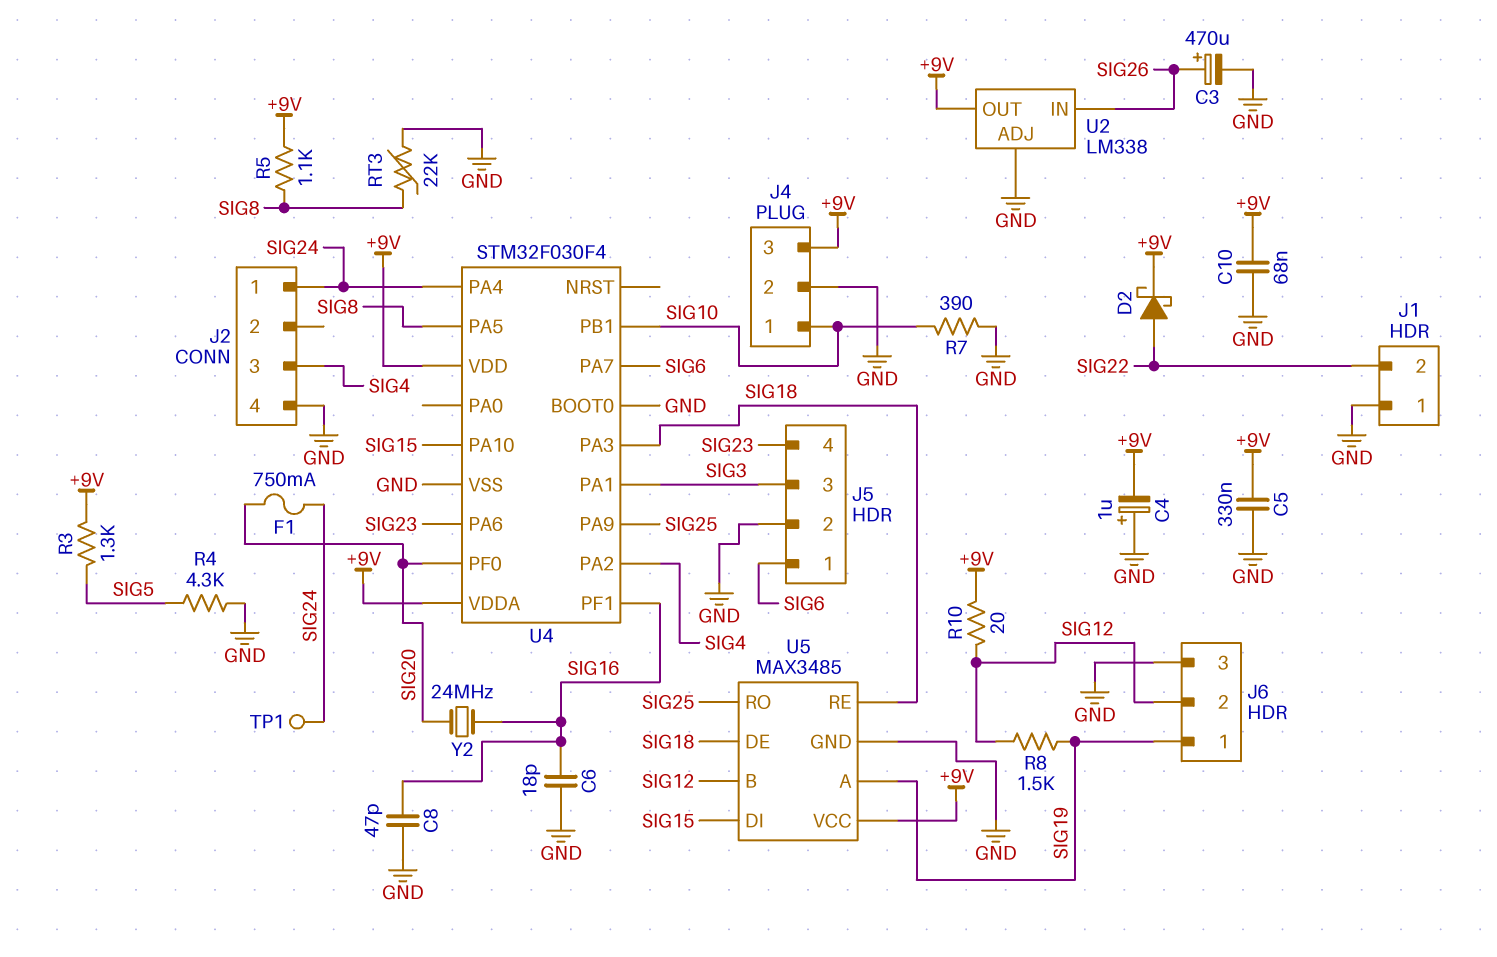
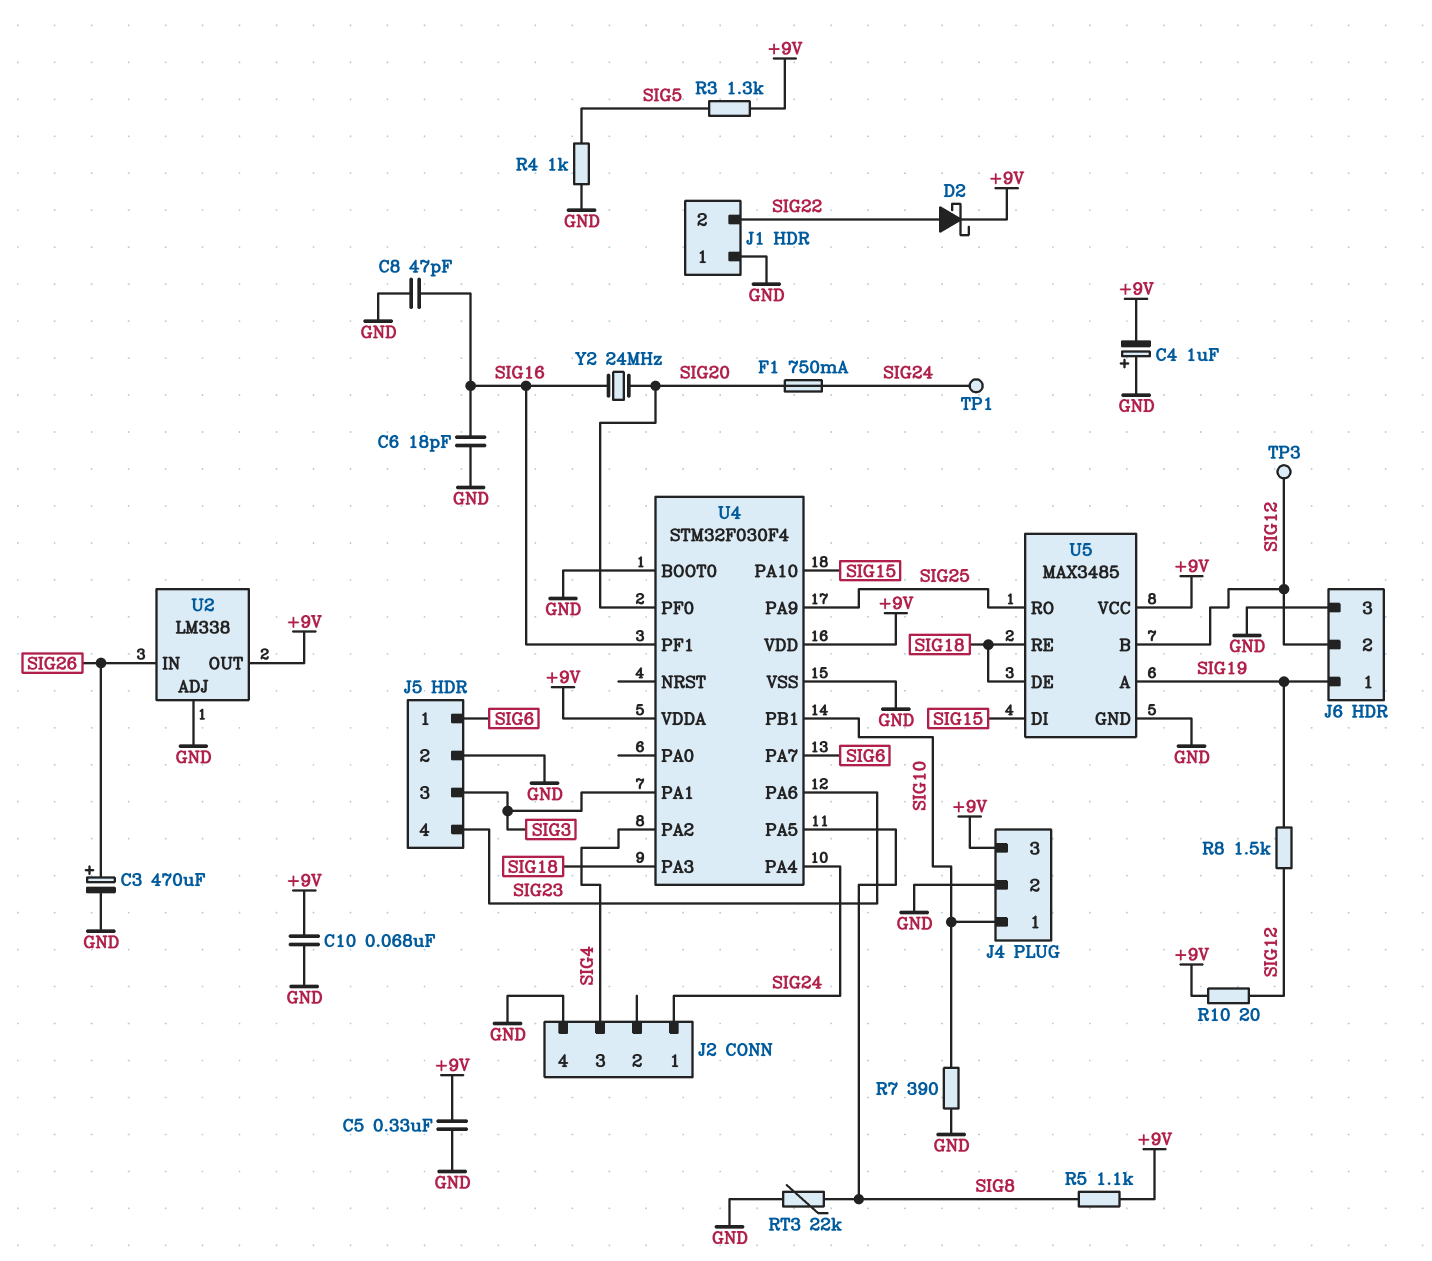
R4: 4.3k (GND, SIG5) -> 1k (GND, SIG5)
TP3: none -> test point (SIG12)

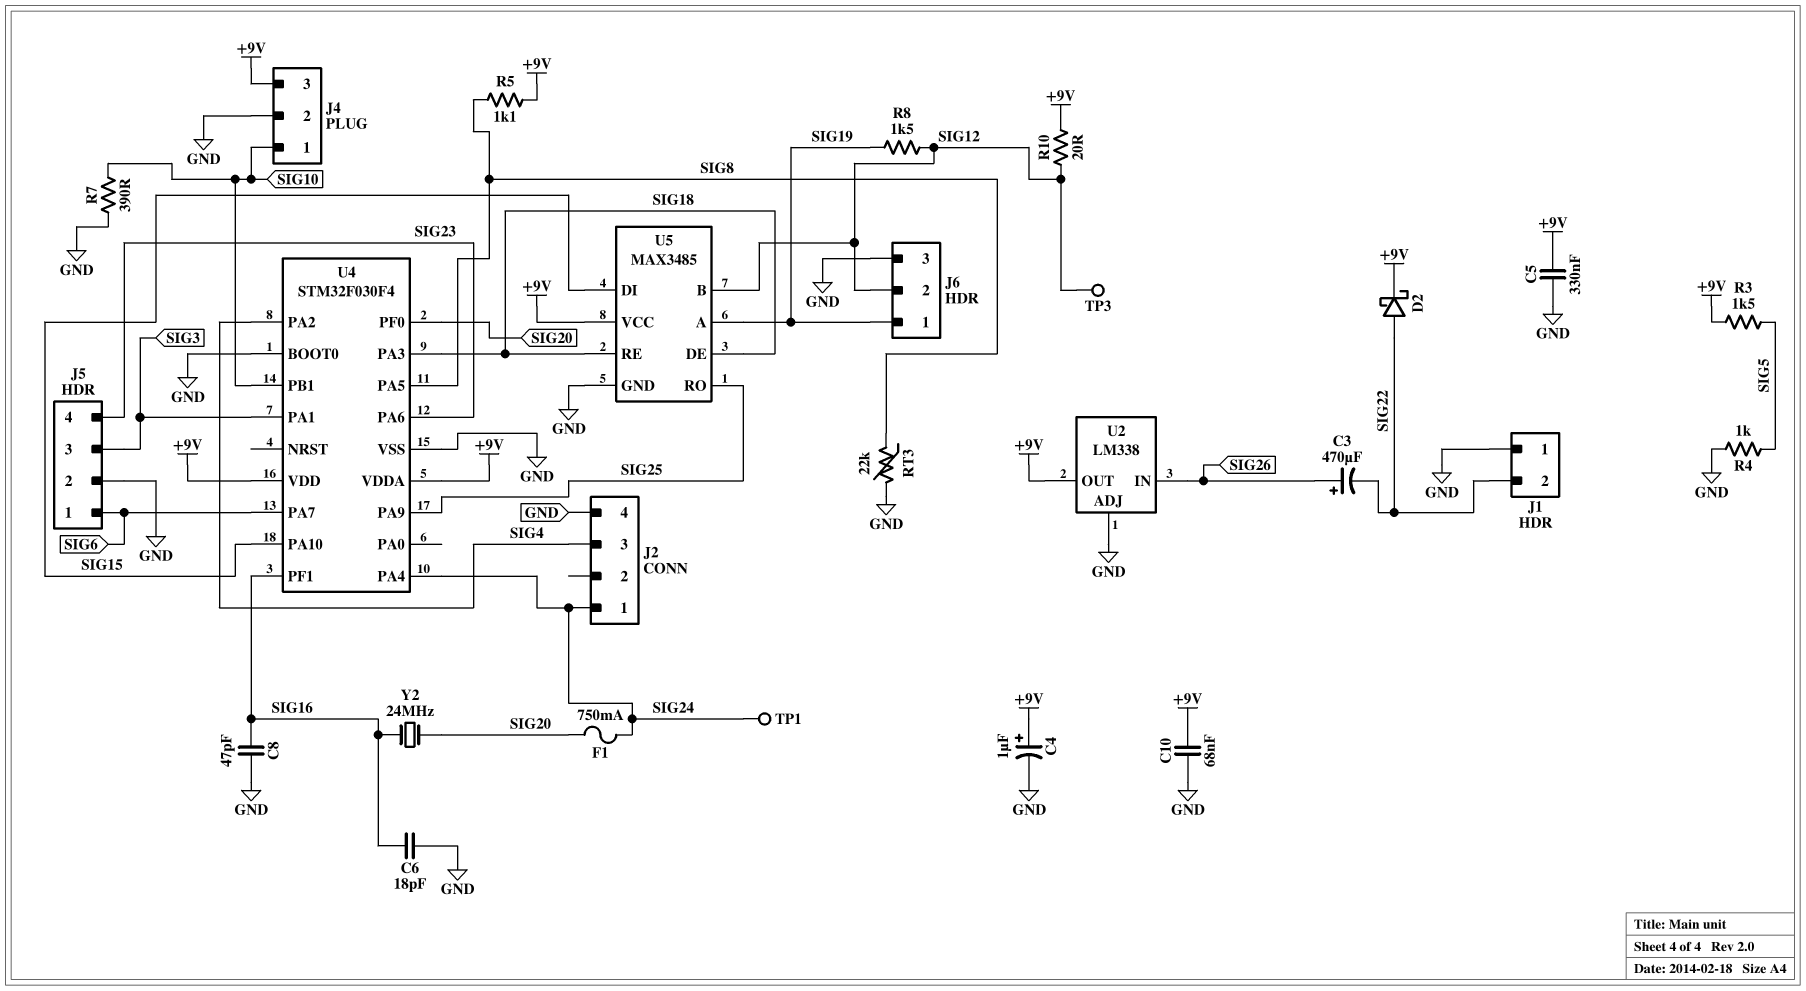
C3: 470uF (plus SIG26, minus GND) -> 470uF (plus SIG26, minus SIG22)
C4: 1uF (plus GND, minus +9V) -> 1uF (plus +9V, minus GND)
R3: 1.3k (+9V, SIG5) -> 1.5k (+9V, SIG5)

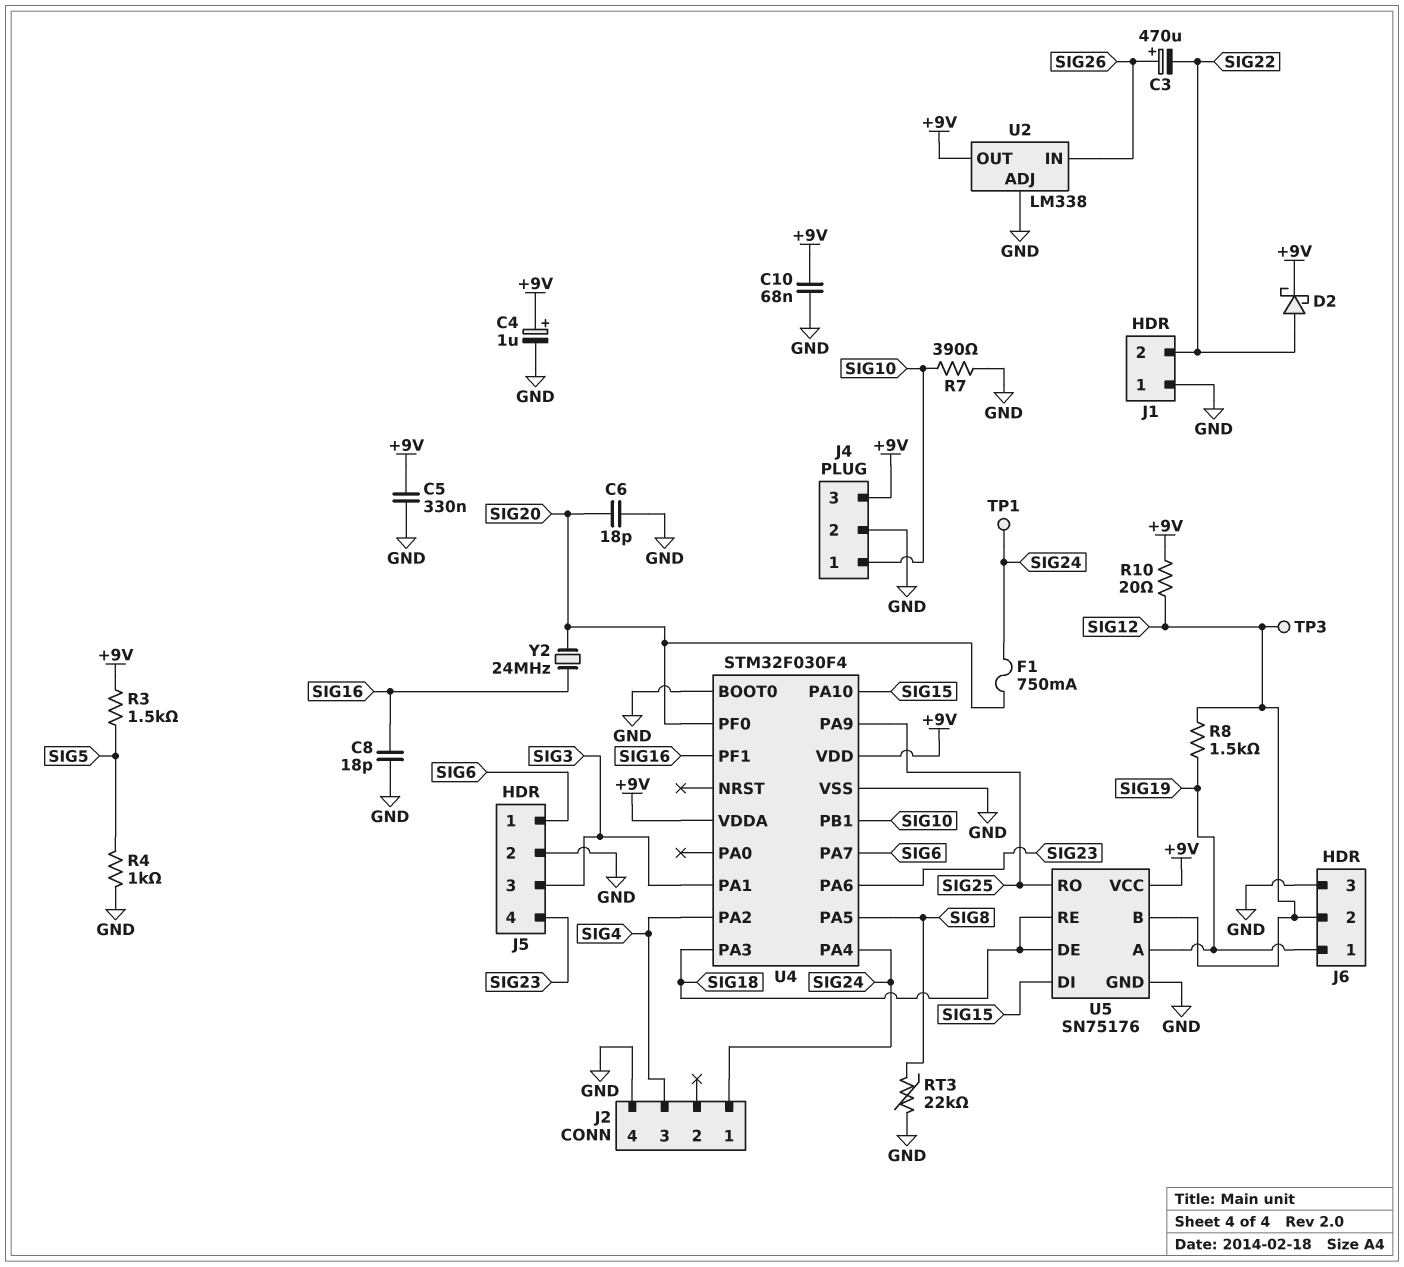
C6: 18pF (GND, SIG16) -> 18pF (GND, SIG20)
C8: 47pF (GND, SIG16) -> 18pF (GND, SIG16)
R5: 1.1k (+9V, SIG8) -> none
U5: MAX3485 -> SN75176

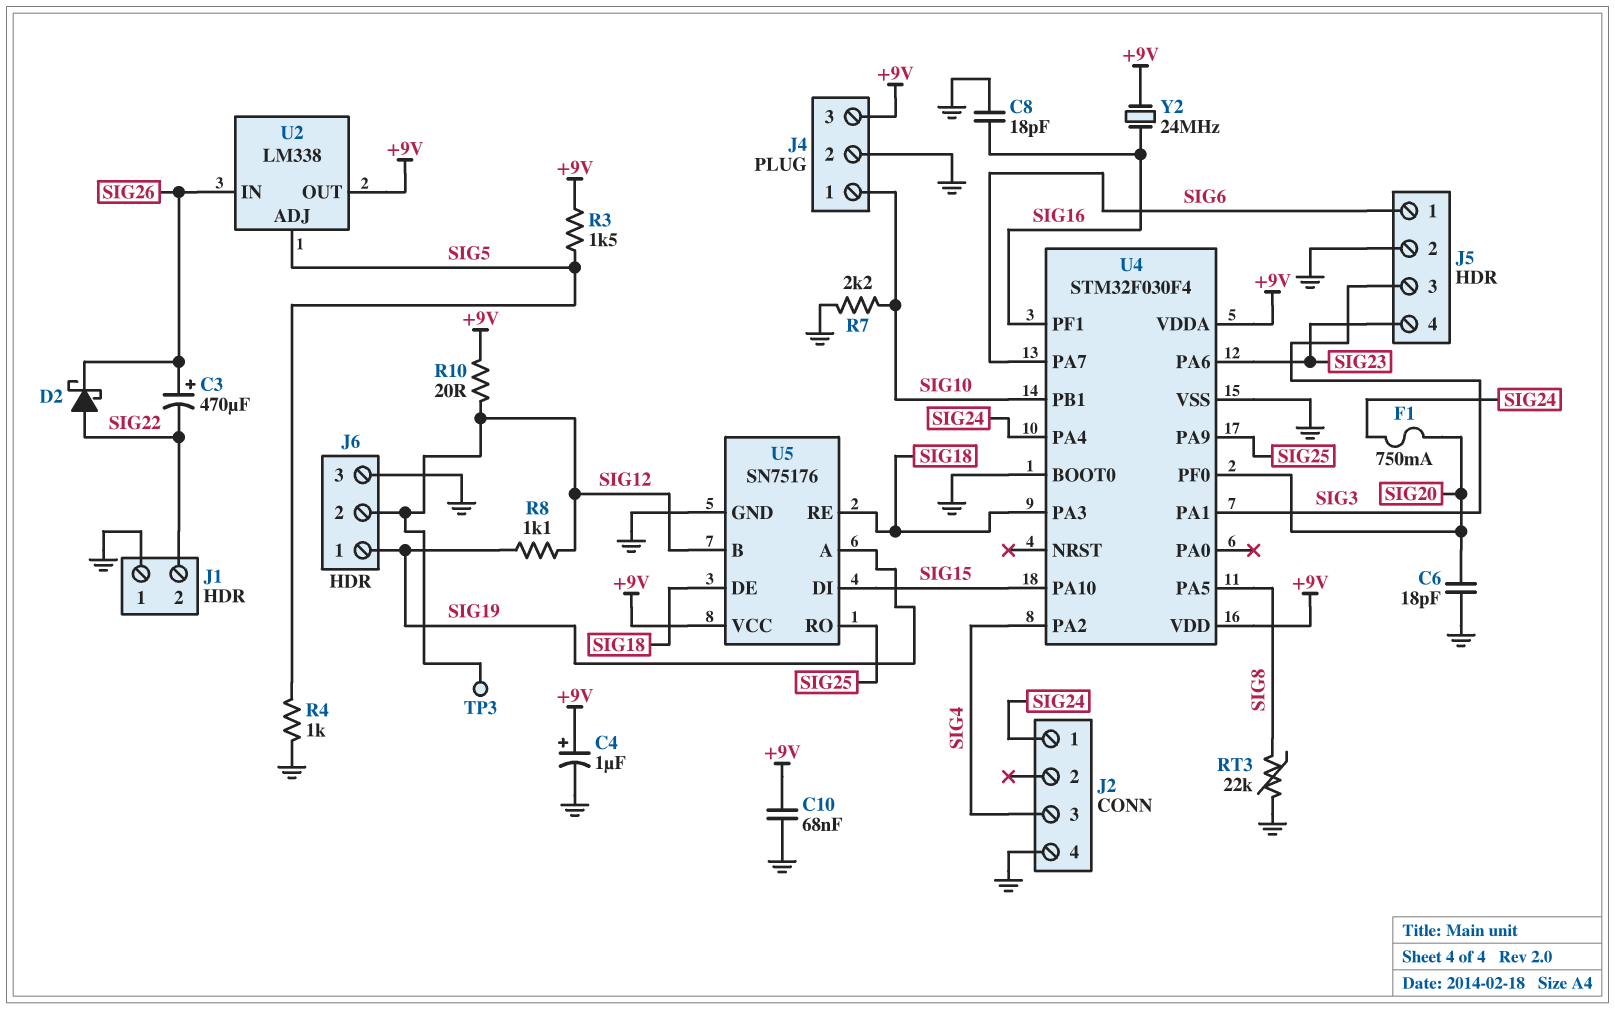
C5: 330nF (+9V, GND) -> none
D2: schottky (A SIG22, K +9V) -> schottky (A SIG22, K SIG26)
R7: 390 (GND, SIG10) -> 2.2k (GND, SIG10)
R8: 1.5k (SIG12, SIG19) -> 1.1k (SIG12, SIG19)
TP1: test point (SIG24) -> none
U2 pin ADJ: GND -> SIG5
Y2: 24MHz (SIG16, SIG20) -> 24MHz (+9V, SIG16)

